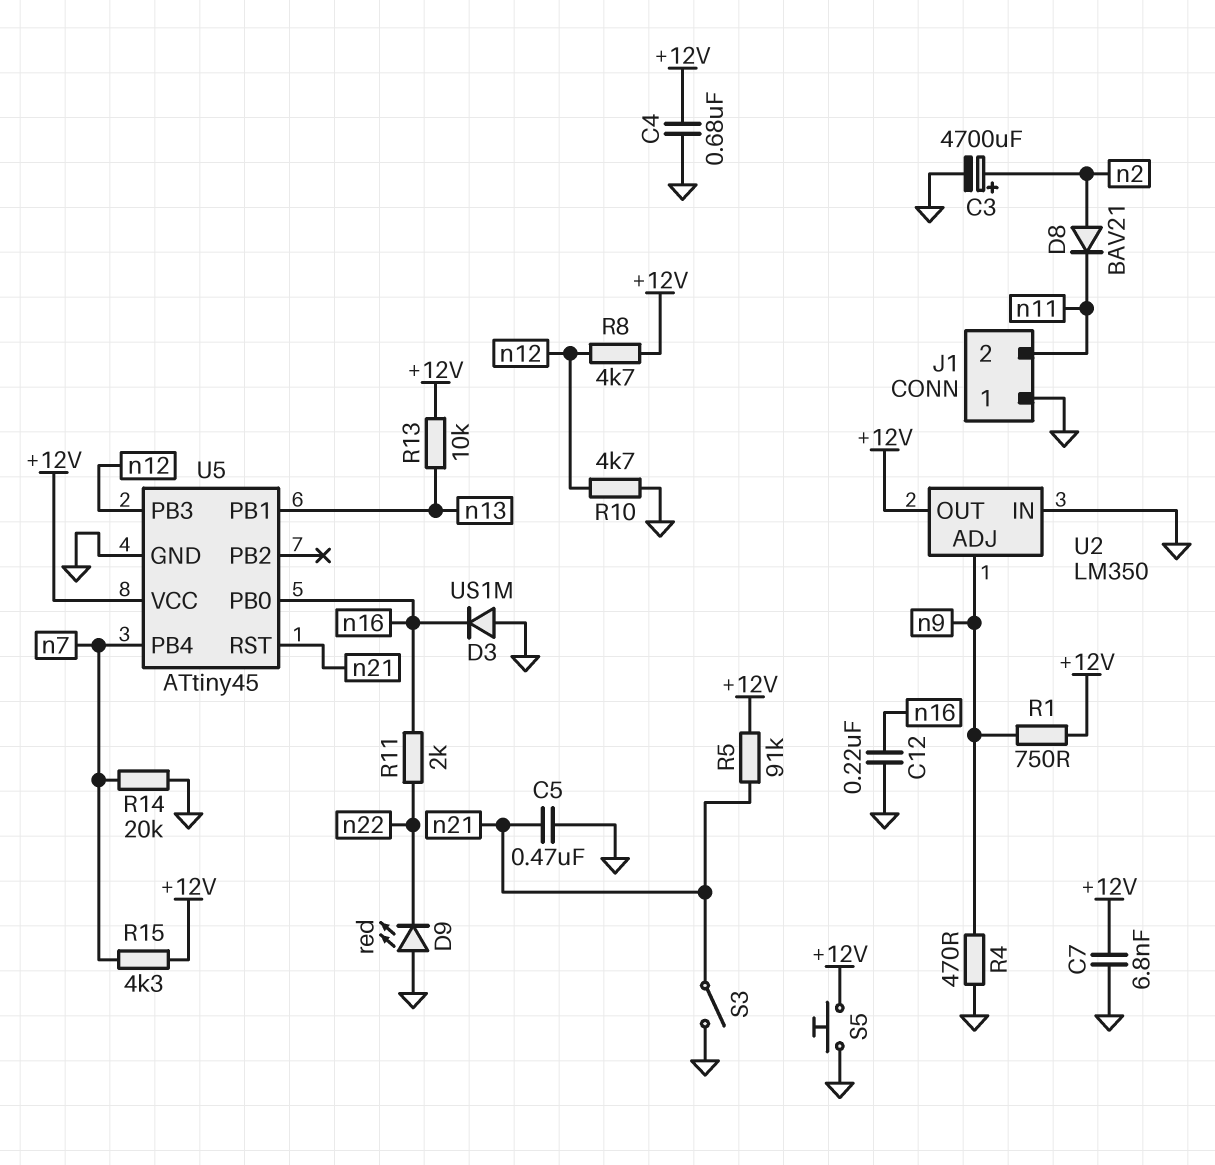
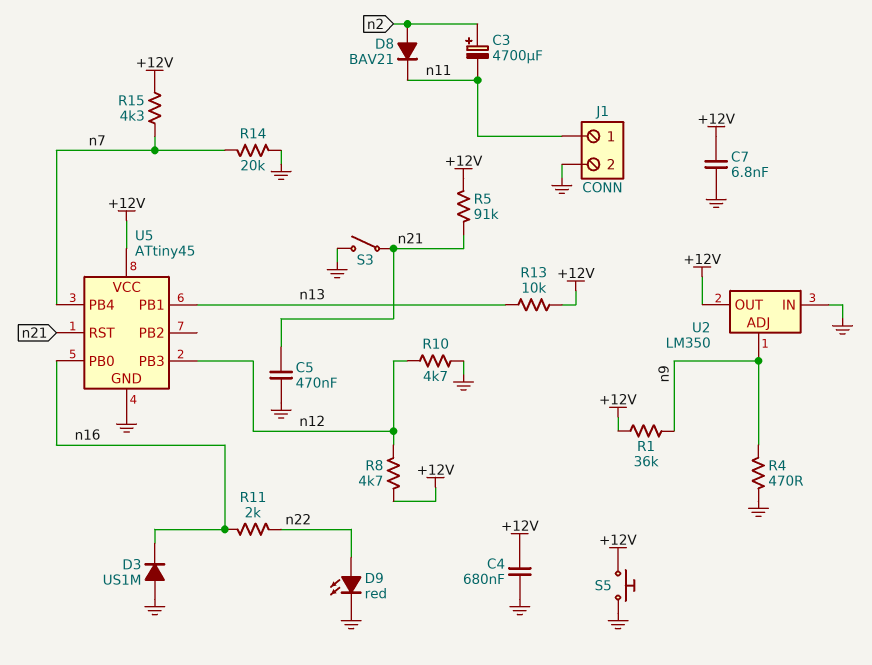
C3: 4700uF (plus n2, minus GND) -> 4700uF (plus n2, minus n11)
C12: 220nF (GND, n16) -> none
D9: LED red (A GND, K n22) -> LED red (A n22, K GND)
J1 pin 1: GND -> n11
J1 pin 2: n11 -> GND
R1: 750 (+12V, n9) -> 36k (+12V, n9)

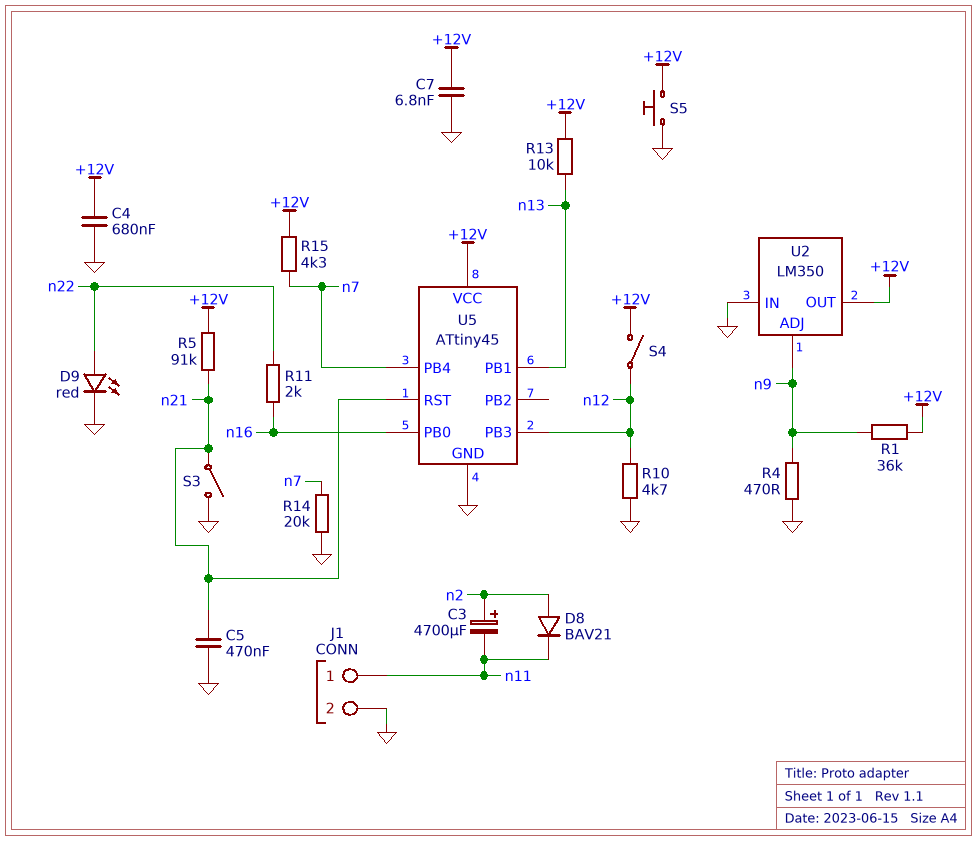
D3: diode US1M (A GND, K n16) -> none
R8: 4.7k (+12V, n12) -> none
S4: none -> switch (+12V, n12)

